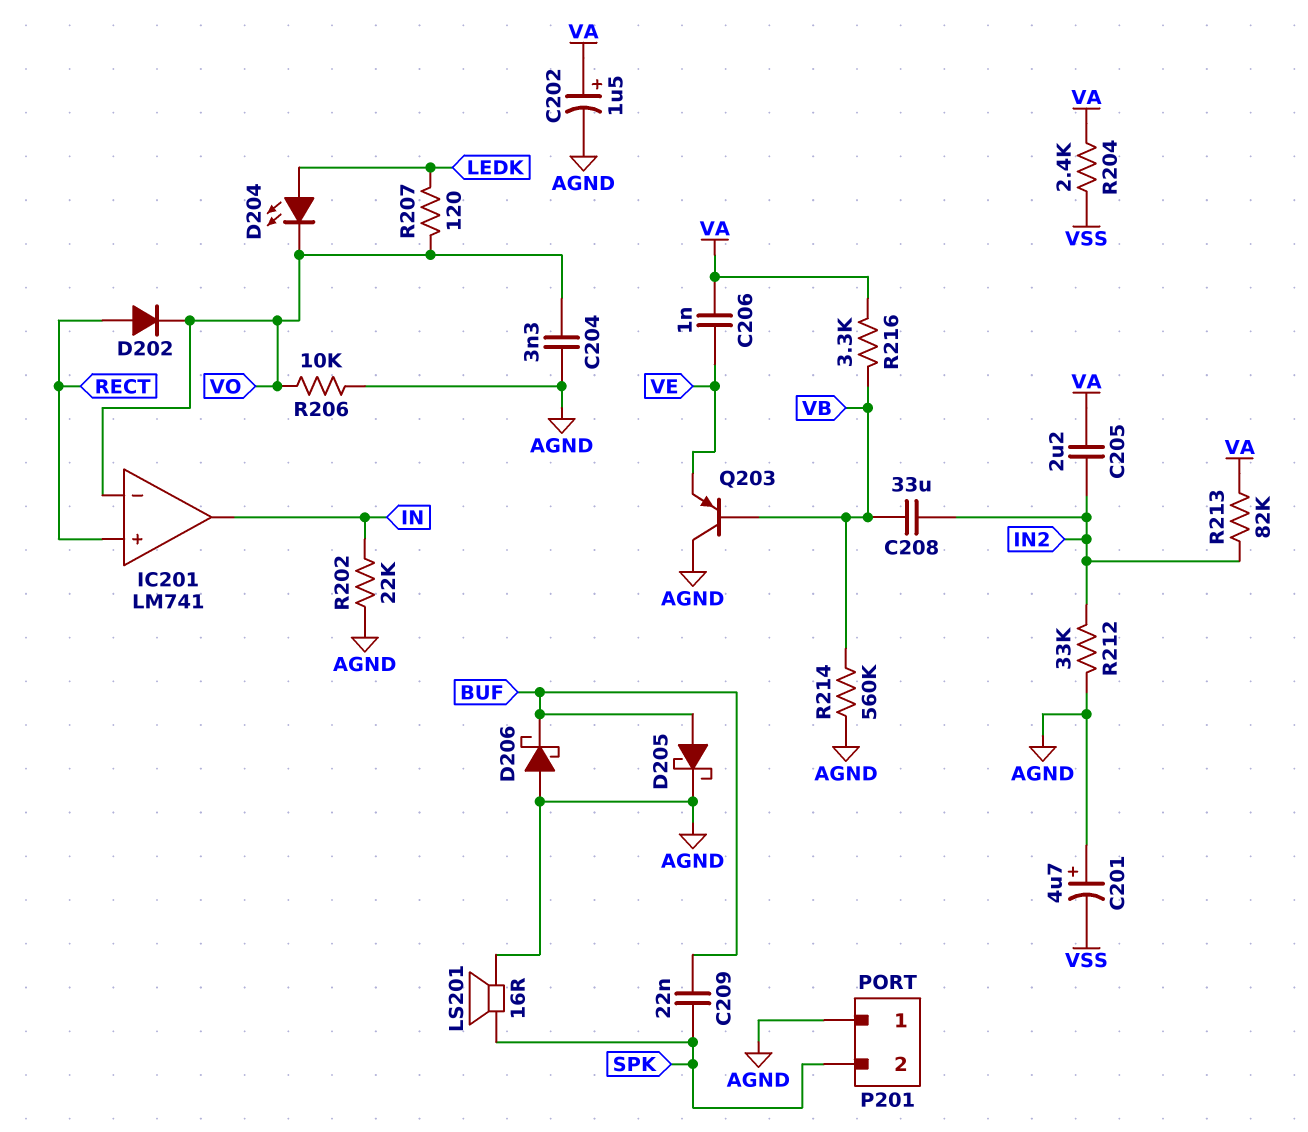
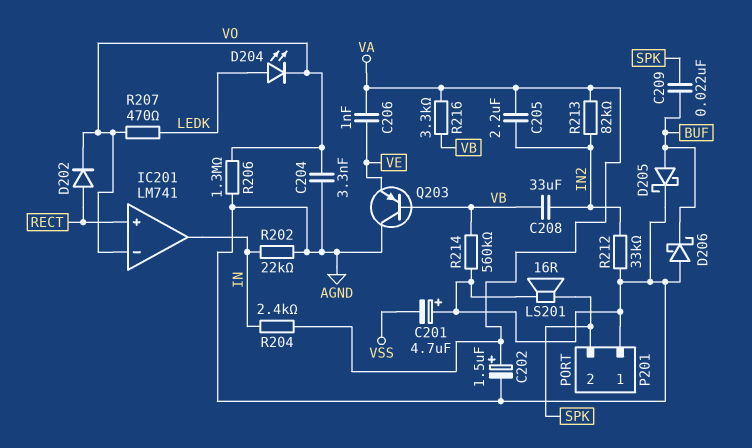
R204: 2.4k (VA, VSS) -> 2.4k (IN, VA)
R206: 10k (AGND, VO) -> 1.3M (AGND, VO)
R207: 120 (LEDK, VO) -> 470 (LEDK, VO)

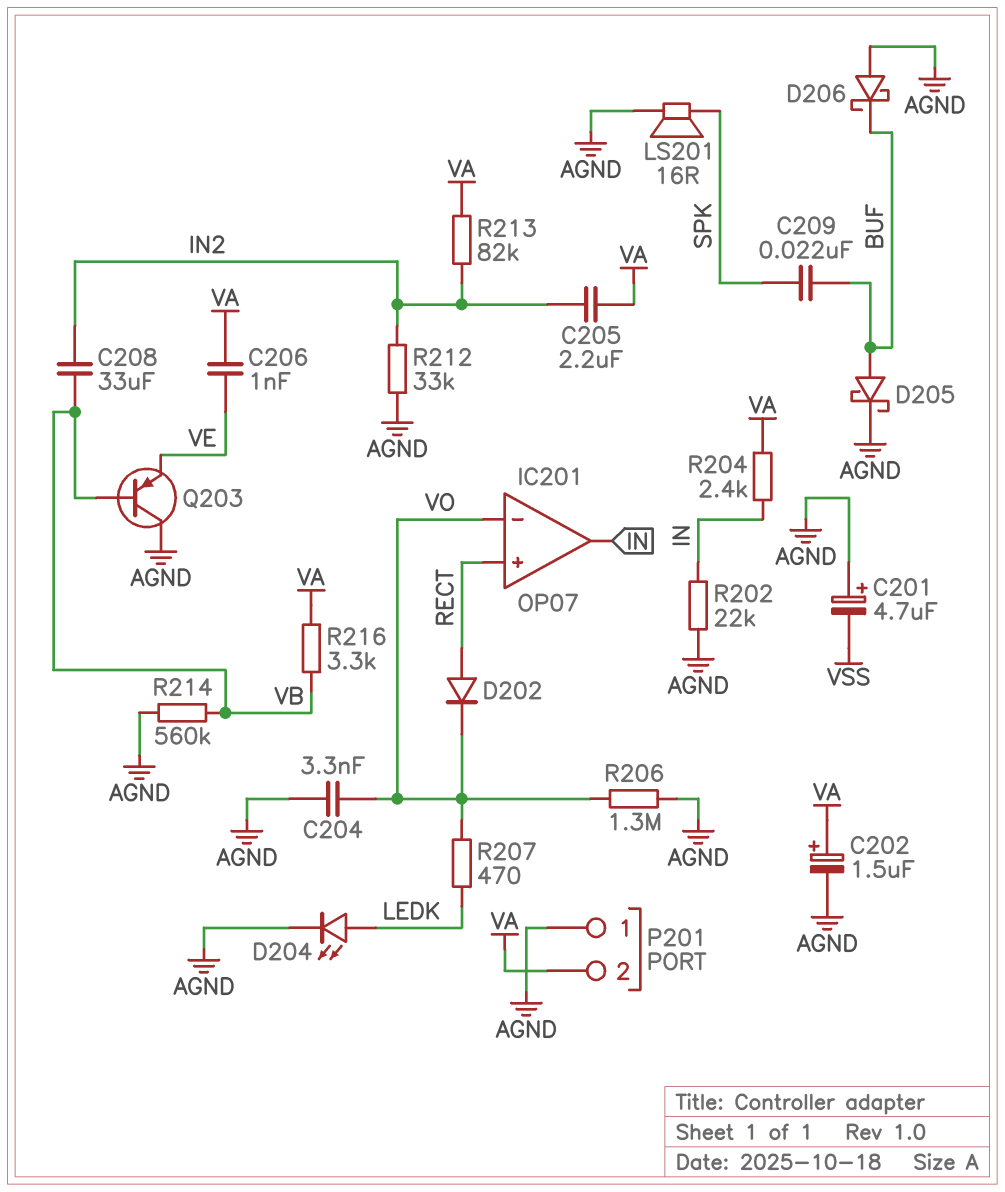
D204: LED (A LEDK, K VO) -> LED (A LEDK, K AGND)
IC201: LM741 -> OP07
P201 pin 2: SPK -> VA

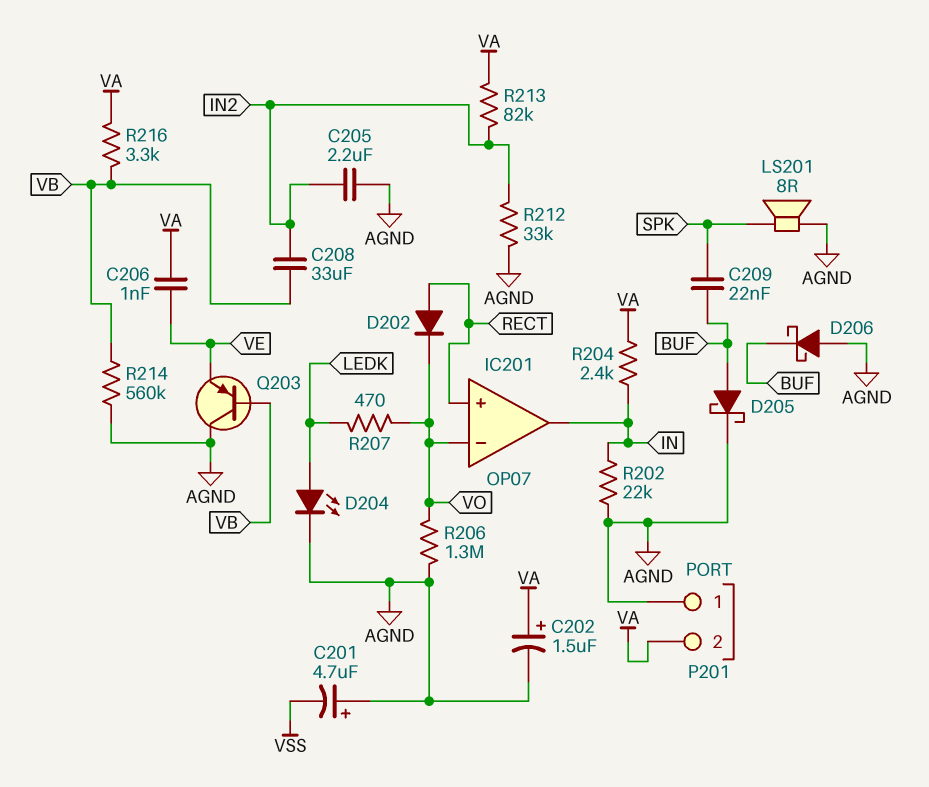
C204: 3.3nF (AGND, VO) -> none
C205: 2.2uF (IN2, VA) -> 2.2uF (AGND, IN2)
LS201: speaker 16R (AGND, SPK) -> speaker 8R (AGND, SPK)

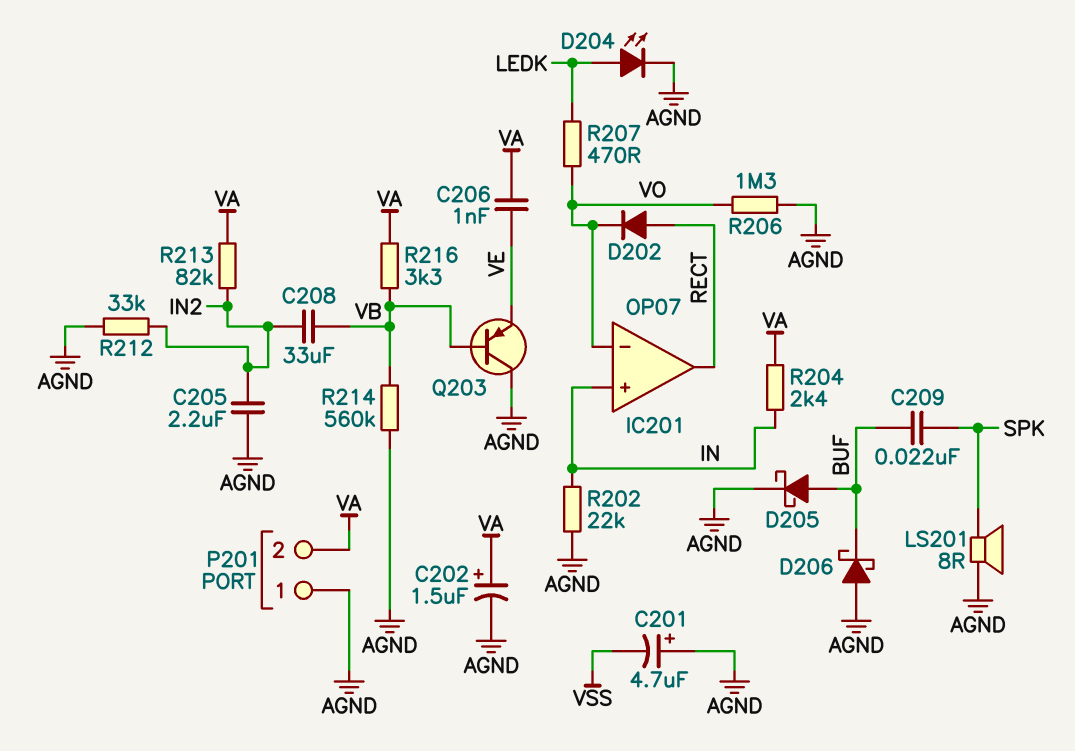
IC201 pin in+: RECT -> IN
IC201 pin out: IN -> RECT

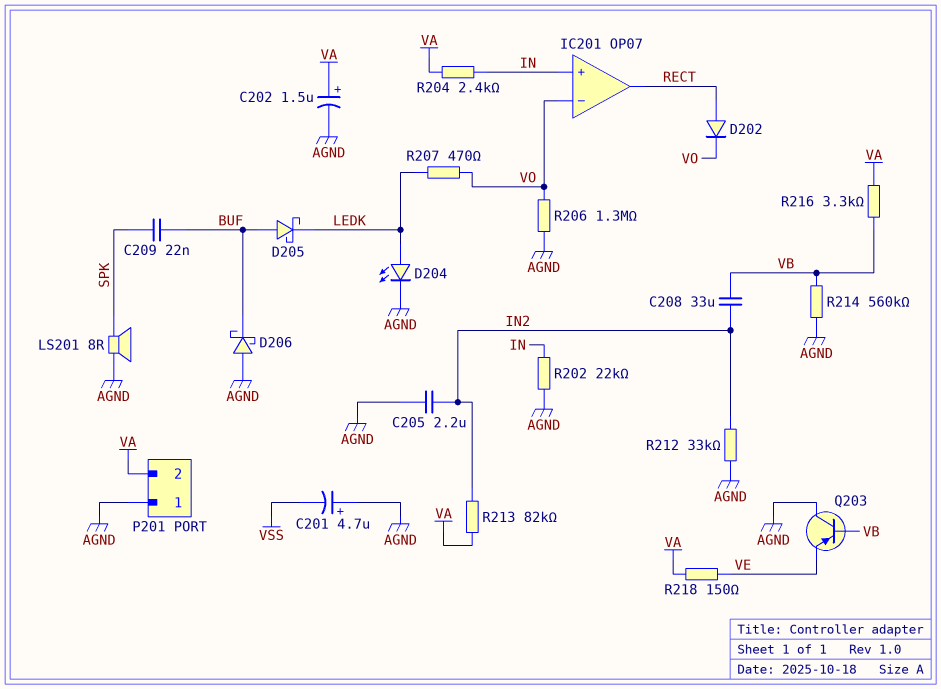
C206: 1nF (VA, VE) -> none
D205: schottky (A BUF, K AGND) -> schottky (A BUF, K LEDK)
R218: none -> 150 (VA, VE)

